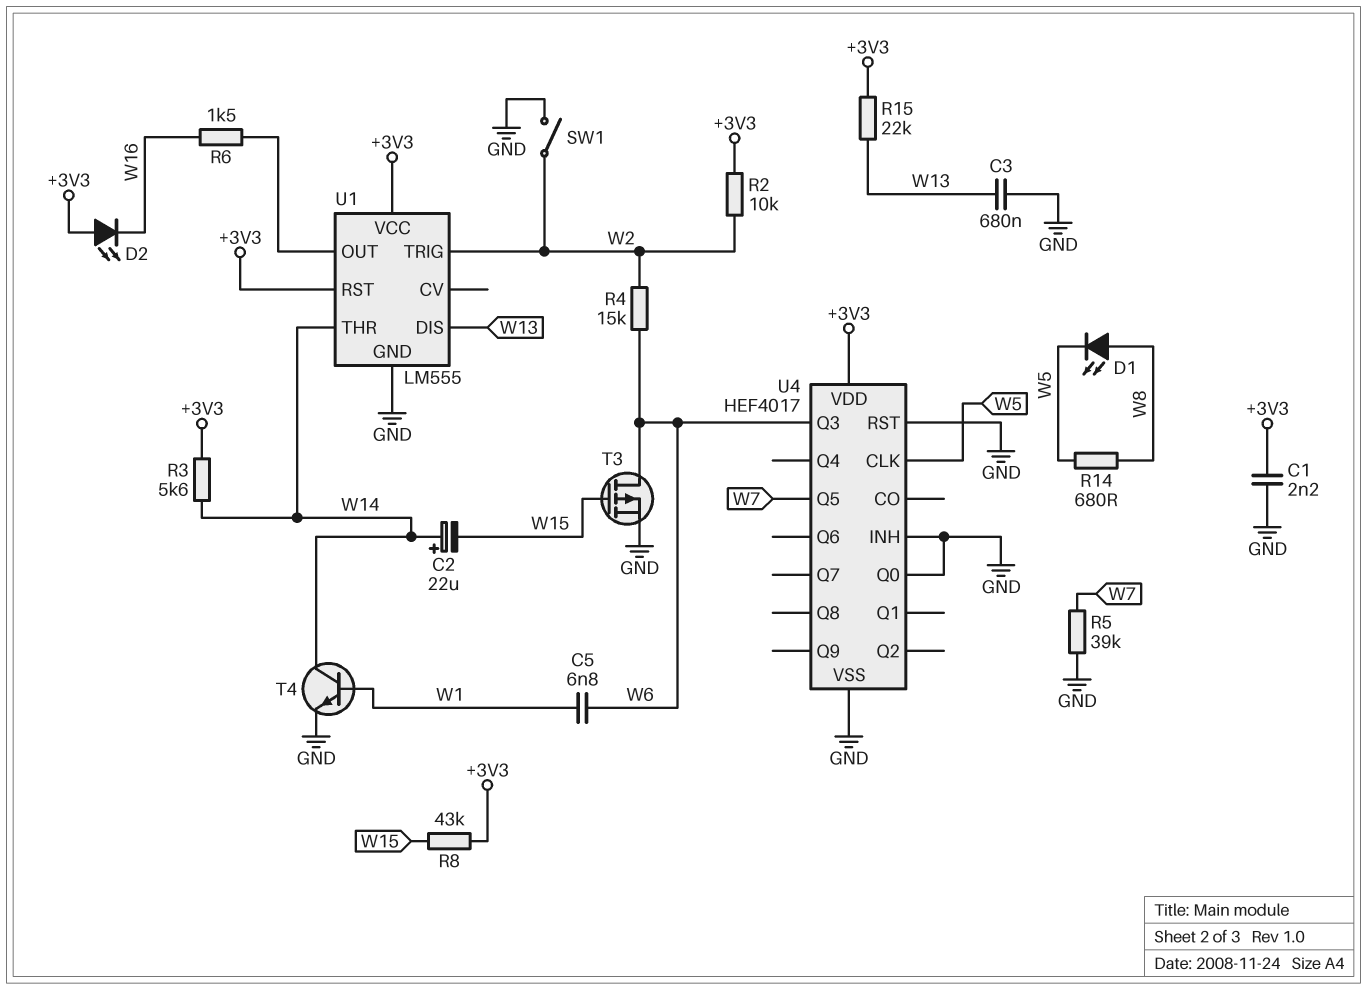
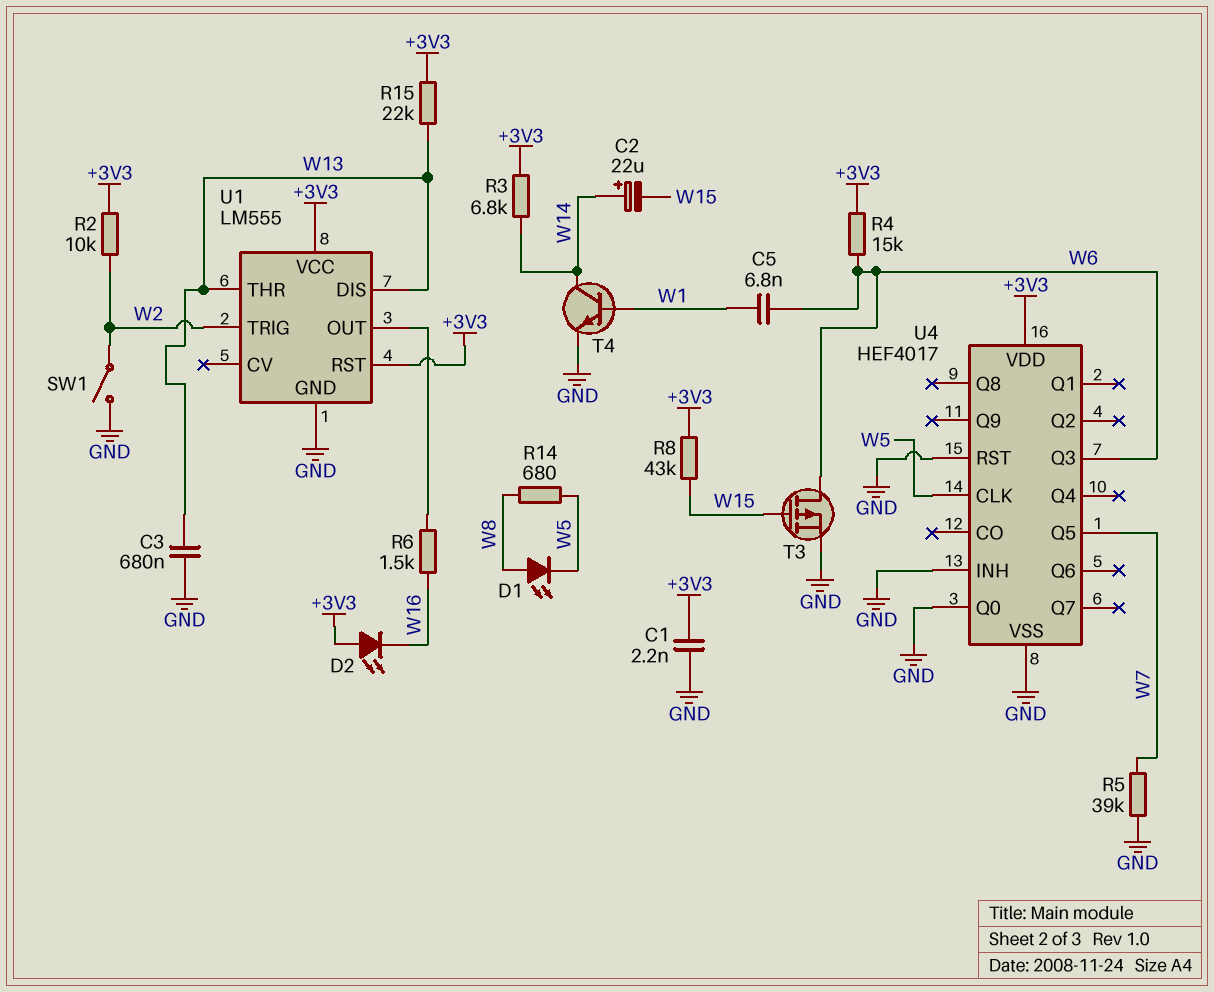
R3: 5.6k (+3V3, W14) -> 6.8k (+3V3, W14)
R4: 15k (W2, W6) -> 15k (+3V3, W6)
U1 pin THR: W14 -> W13

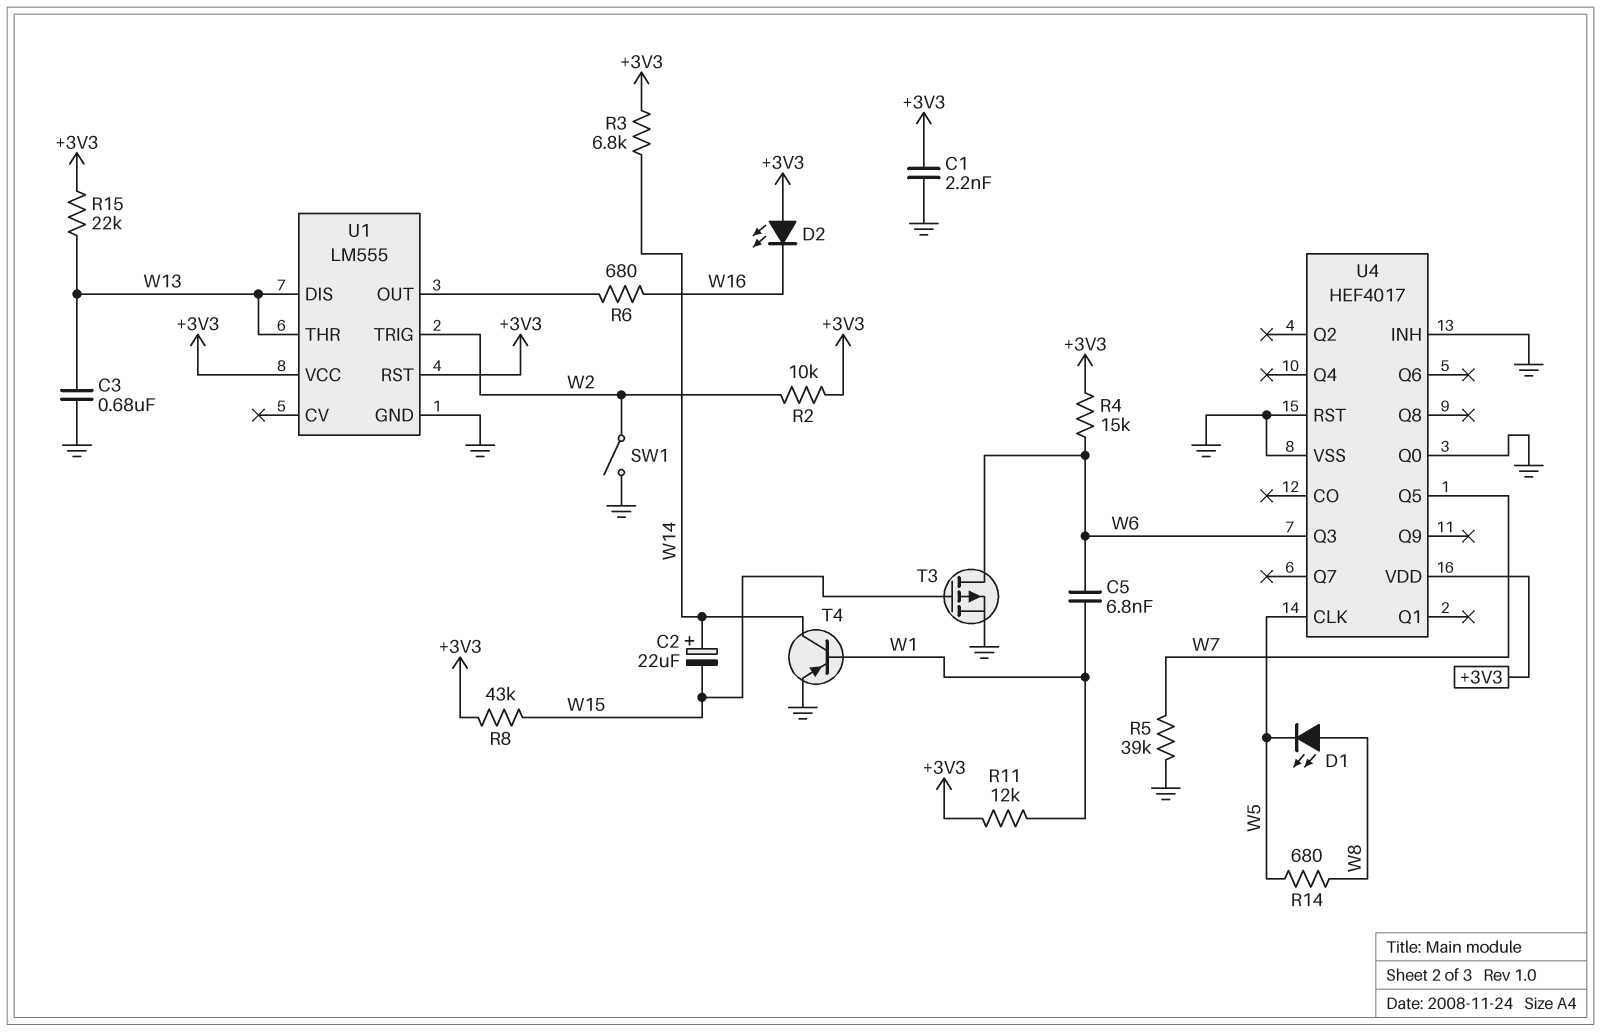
R6: 1.5k (U1/OUT, W16) -> 680 (U1/OUT, W16)
R11: none -> 12k (+3V3, W1)
T4: NPN (B W1, C W14, E GND) -> PNP (B W1, C W14, E GND)

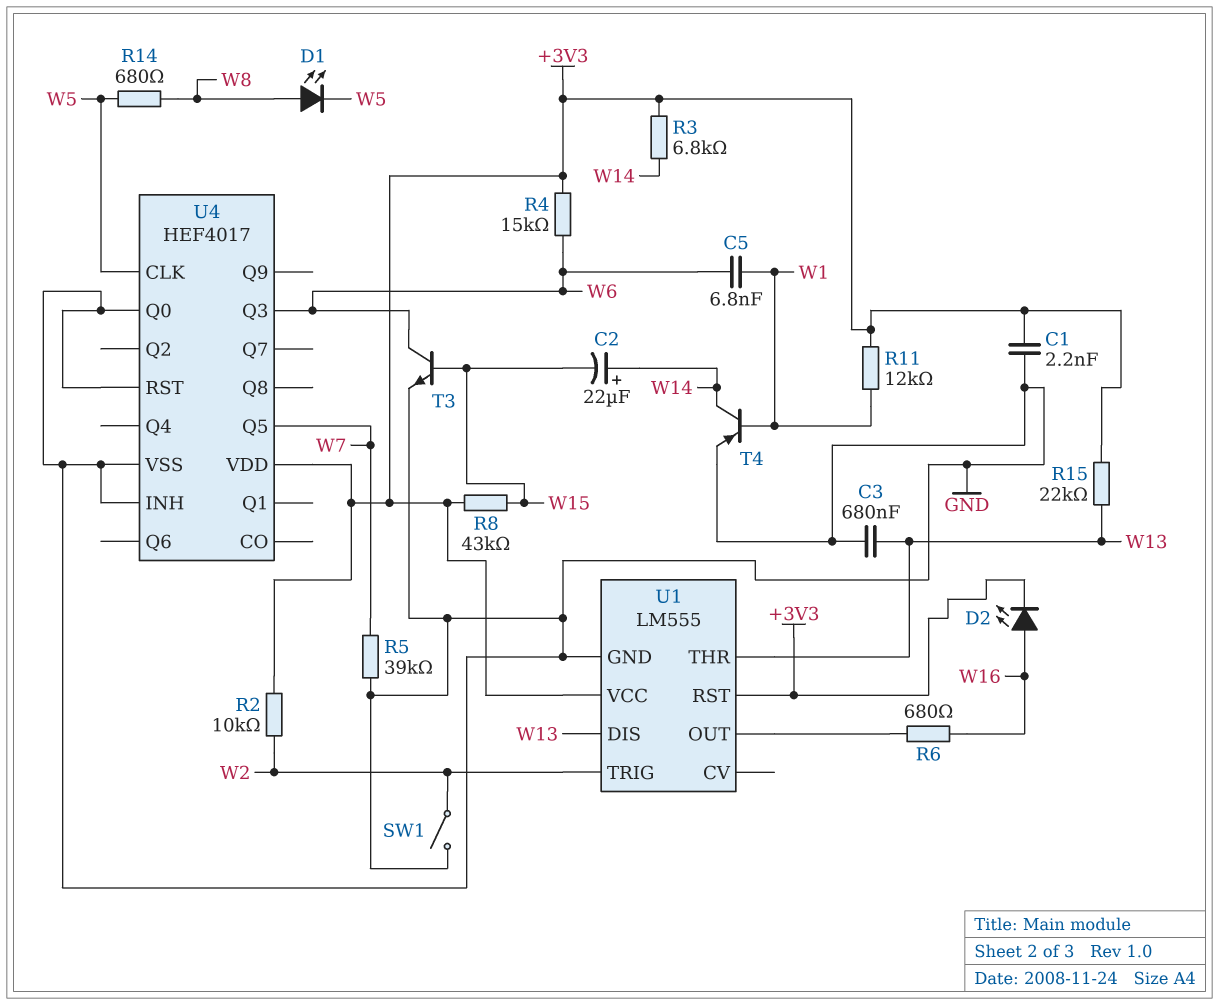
D2: LED (A +3V3, K W16) -> LED (A W16, K +3V3)
T3: PMOS (G W15, D W6, S GND) -> NPN (B W15, C W6, E GND)

